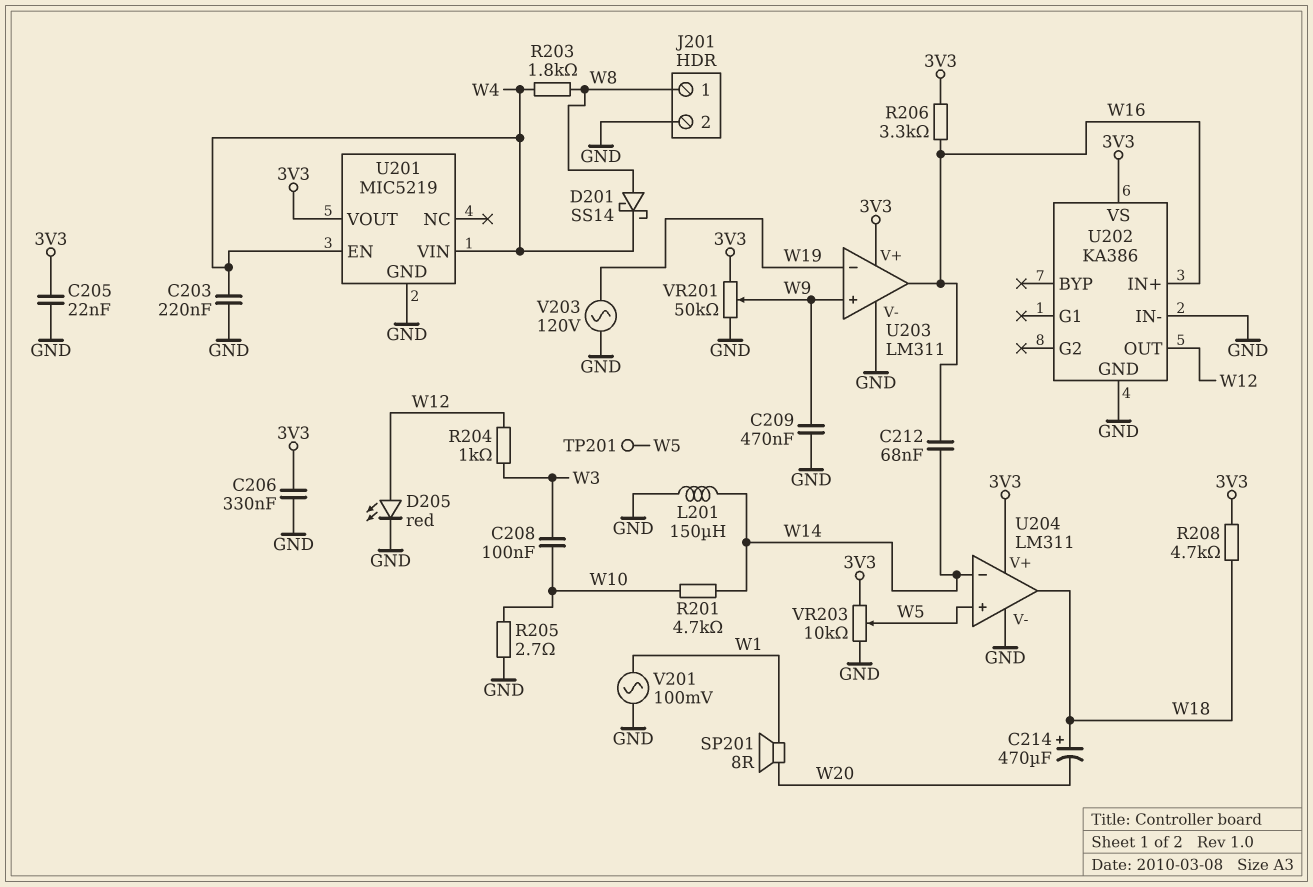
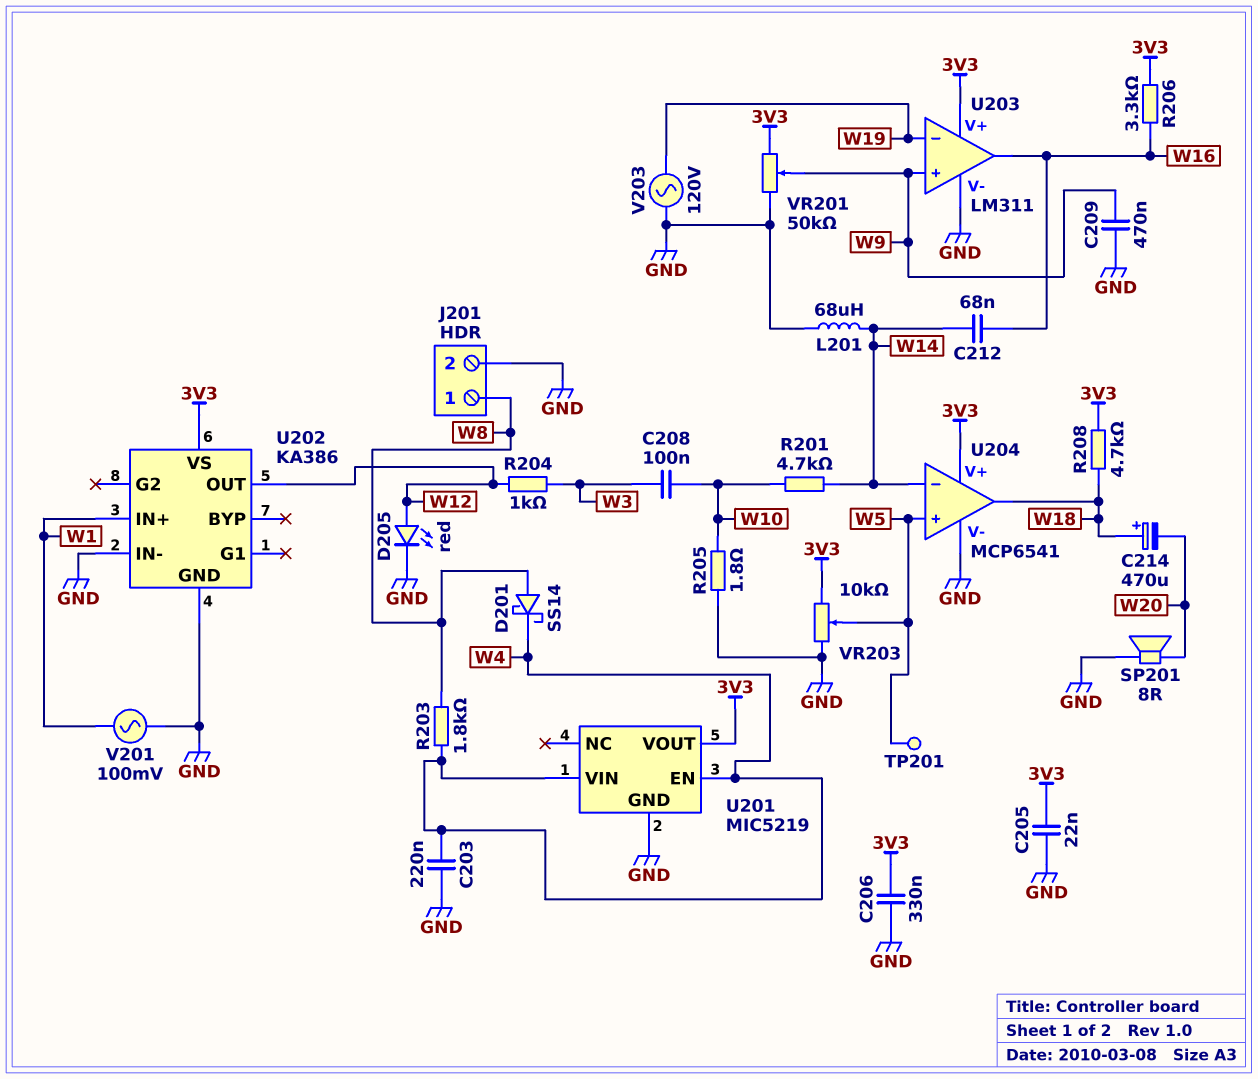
L201: 150uH (GND, W14) -> 68uH (GND, W14)
R205: 2.7 (GND, W10) -> 1.8 (GND, W10)
SP201: speaker 8R (W1, W20) -> speaker 8R (GND, W20)
U202 pin IN+: W16 -> W1
U204: LM311 -> MCP6541

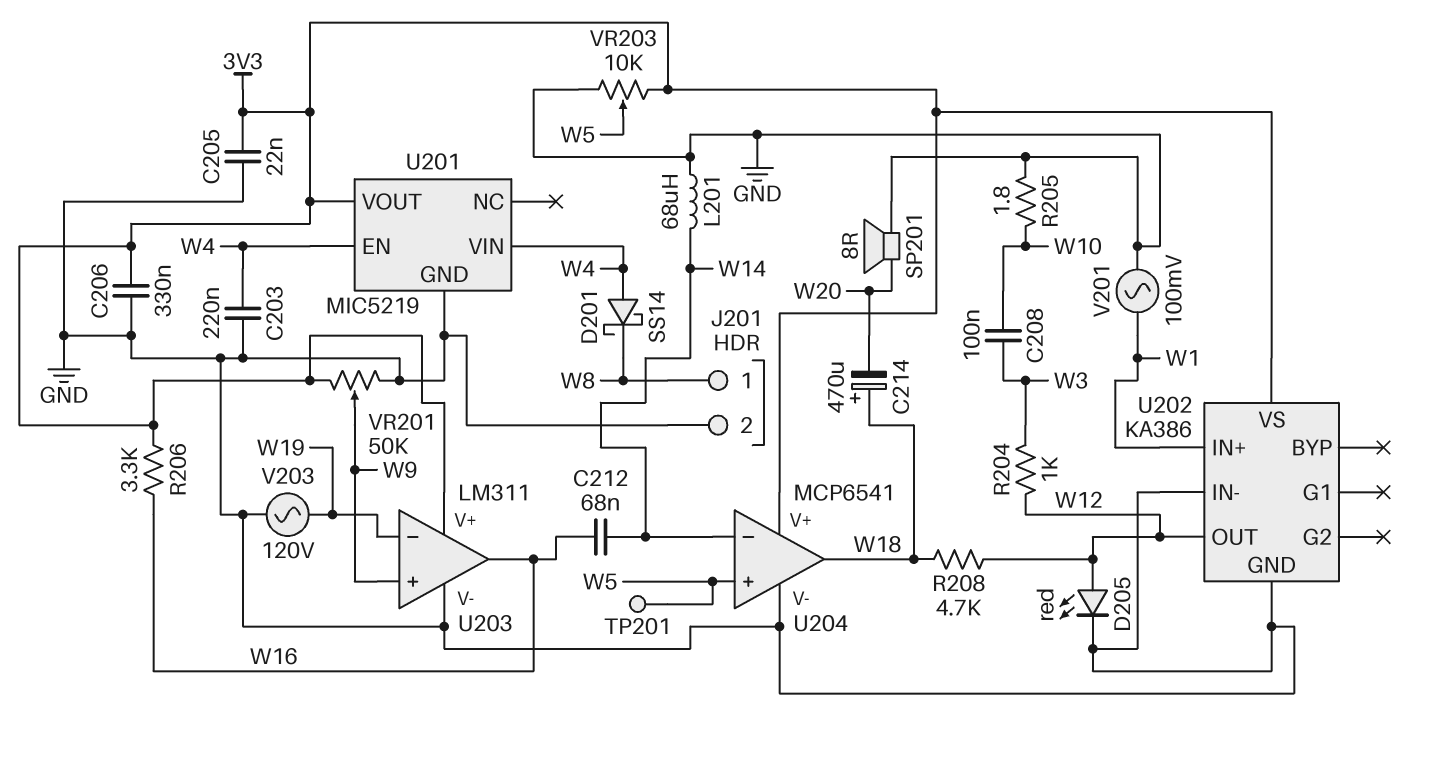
C209: 470nF (GND, W9) -> none
D201: schottky SS14 (A W8, K W4) -> schottky SS14 (A W4, K W8)
R201: 4.7k (W10, W14) -> none
R203: 1.8k (W4, W8) -> none
R208: 4.7k (3V3, W18) -> 4.7k (W12, W18)

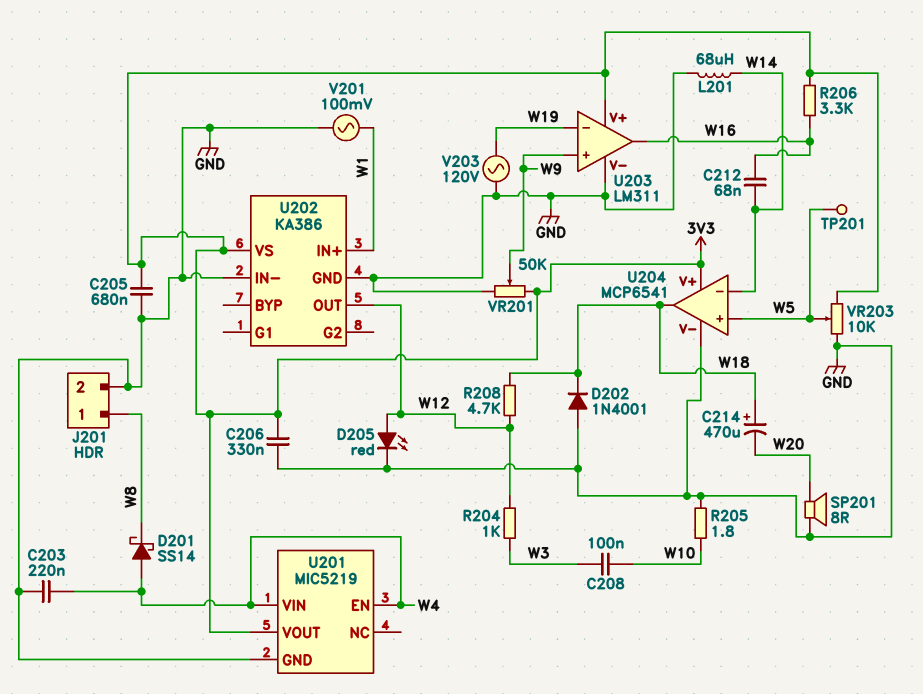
C205: 22nF (3V3, GND) -> 680nF (3V3, GND)
D202: none -> diode 1N4001 (A GND, K W18)

